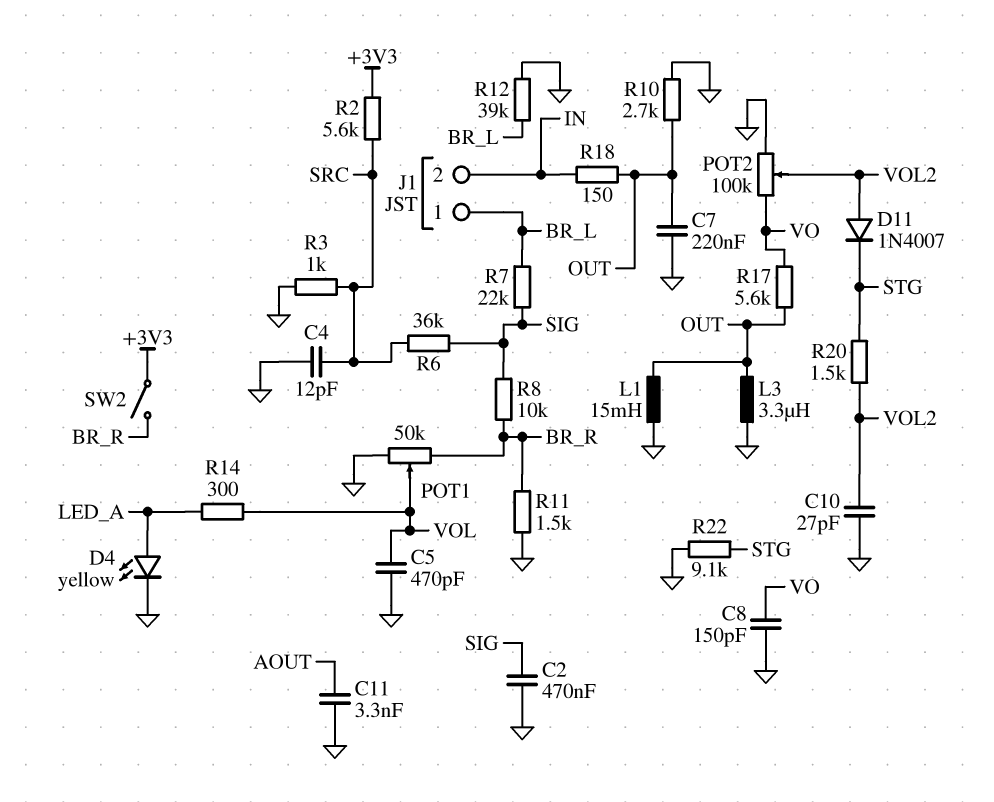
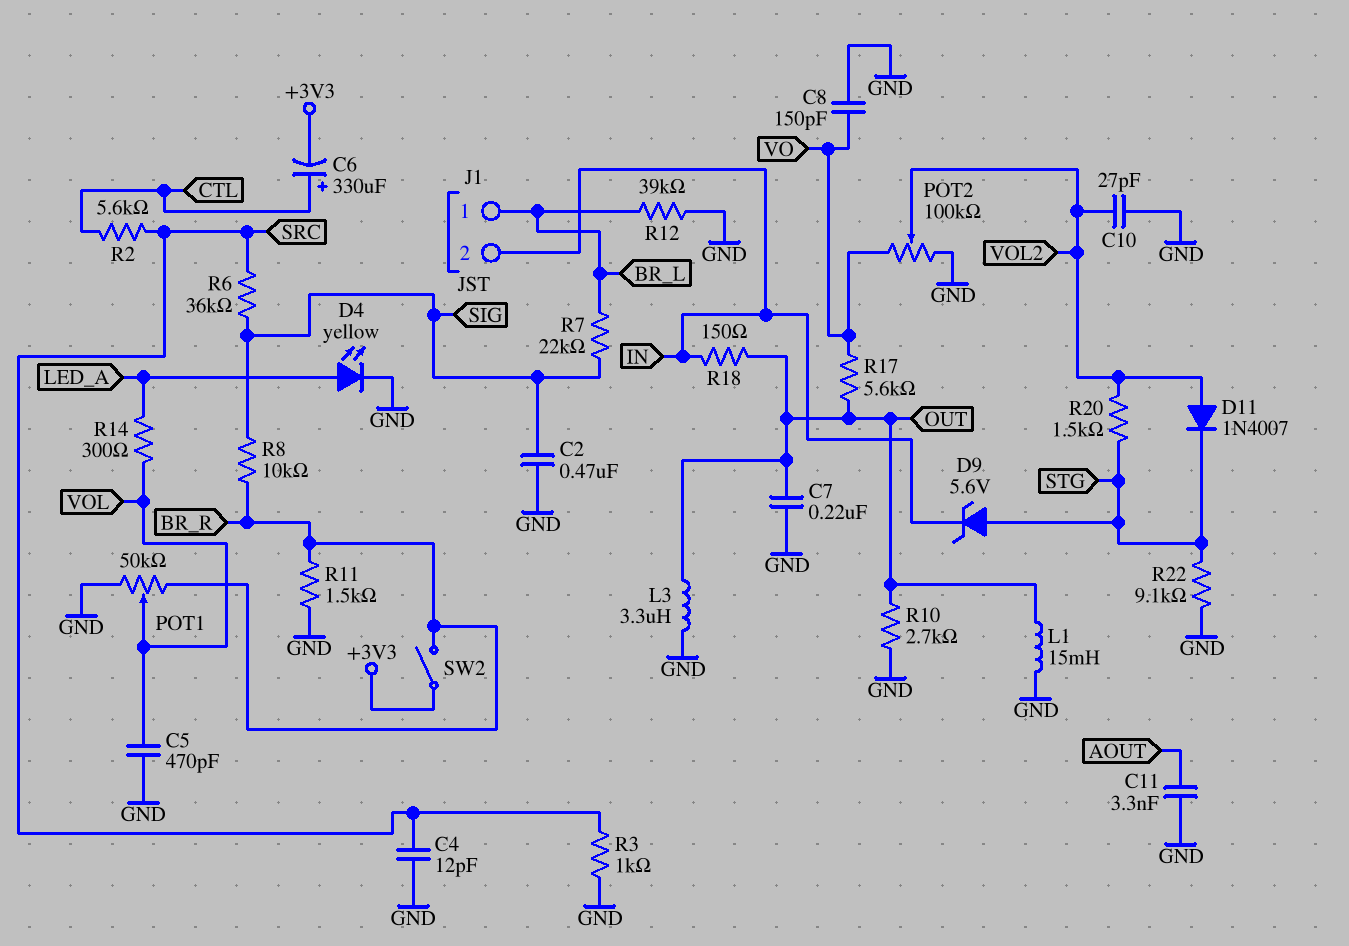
C6: none -> 330uF (plus CTL, minus +3V3)
D9: none -> zener 5.6V (A STG, K IN)
R2: 5.6k (+3V3, SRC) -> 5.6k (CTL, SRC)

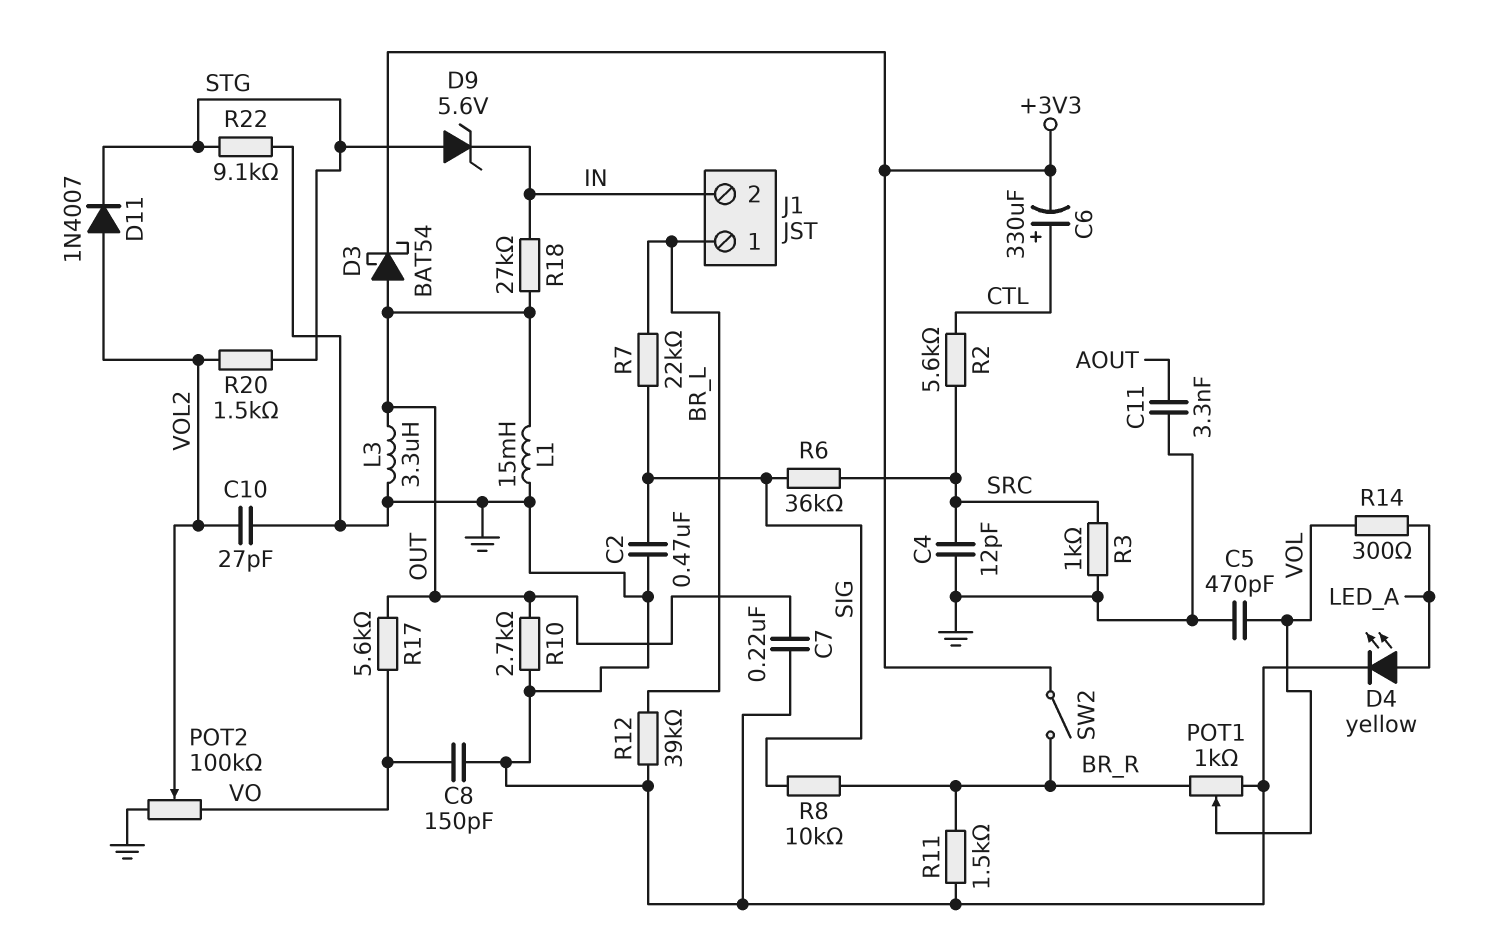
D3: none -> schottky BAT54 (A OUT, K +3V3)
POT1: 50k (BR_R, GND, wiper VOL) -> 1k (BR_R, GND, wiper VOL)
R18: 150 (IN, OUT) -> 27k (IN, OUT)

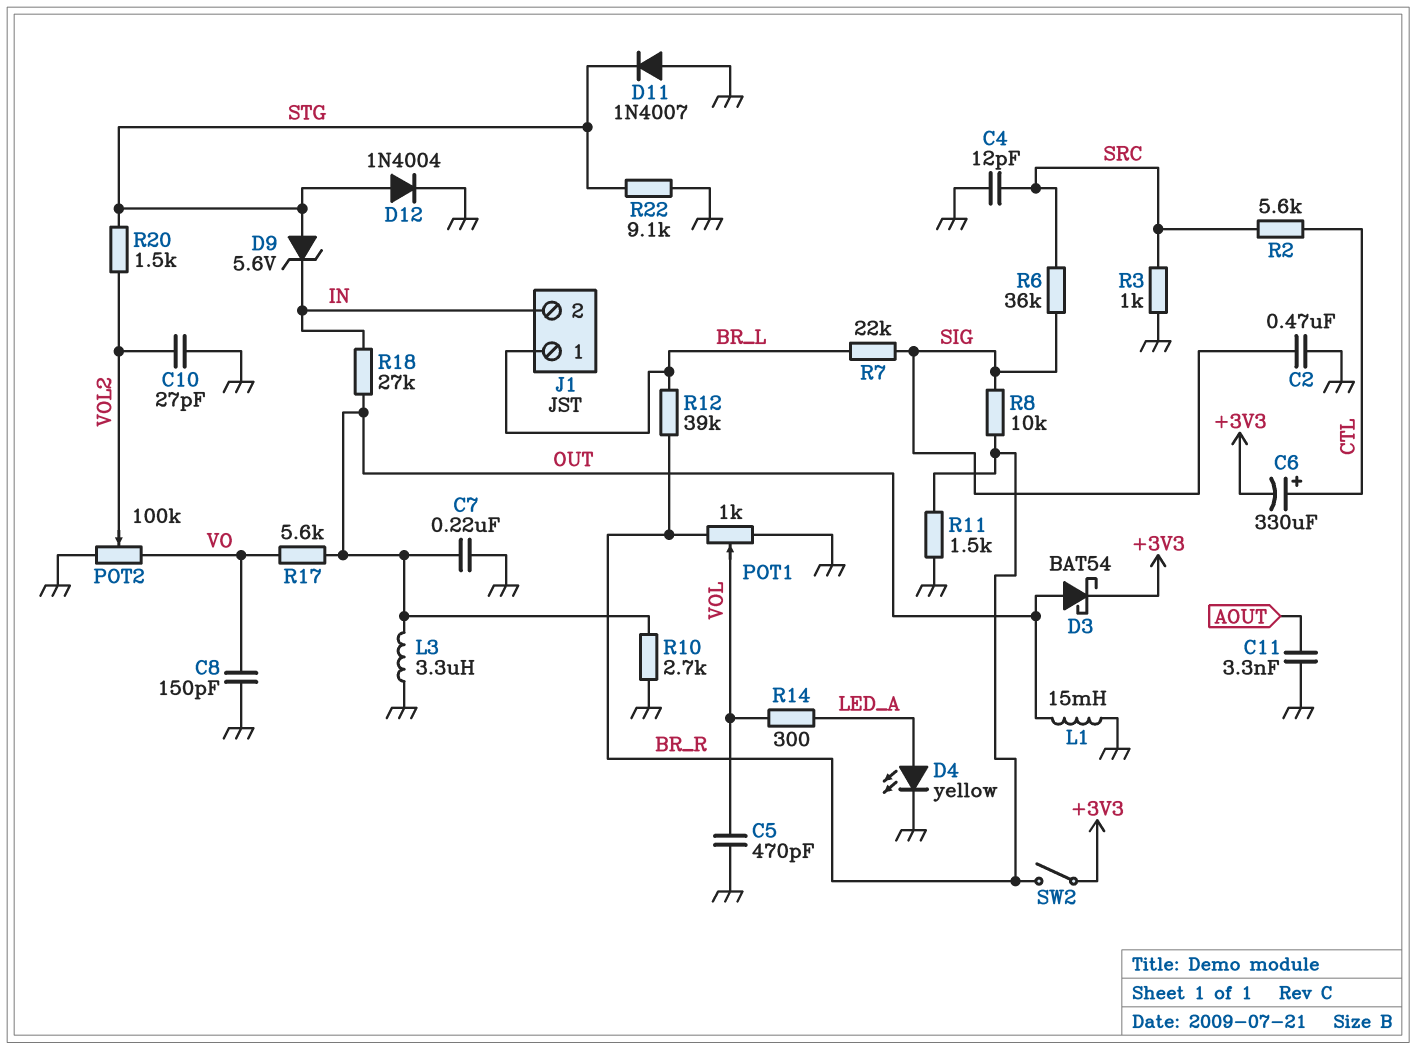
D11: diode 1N4007 (A VOL2, K STG) -> diode 1N4007 (A GND, K STG)
D12: none -> diode 1N4004 (A STG, K GND)
R12: 39k (BR_L, GND) -> 39k (BR_L, BR_R)

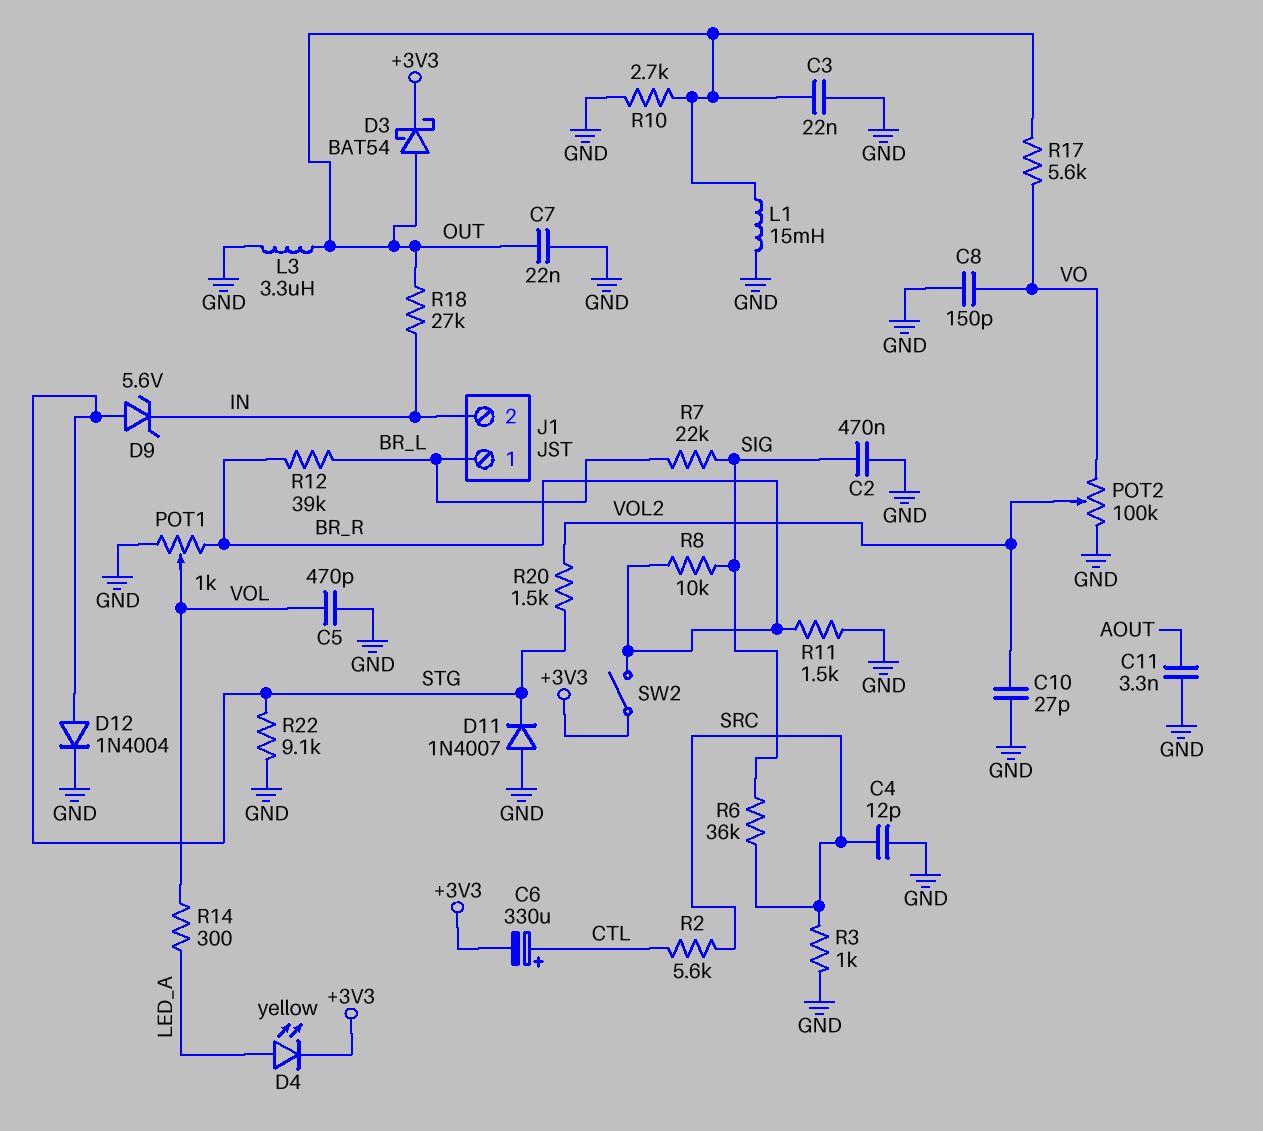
C3: none -> 22nF (GND, OUT)
C7: 220nF (GND, OUT) -> 22nF (GND, OUT)
D4: LED yellow (A LED_A, K GND) -> LED yellow (A LED_A, K +3V3)

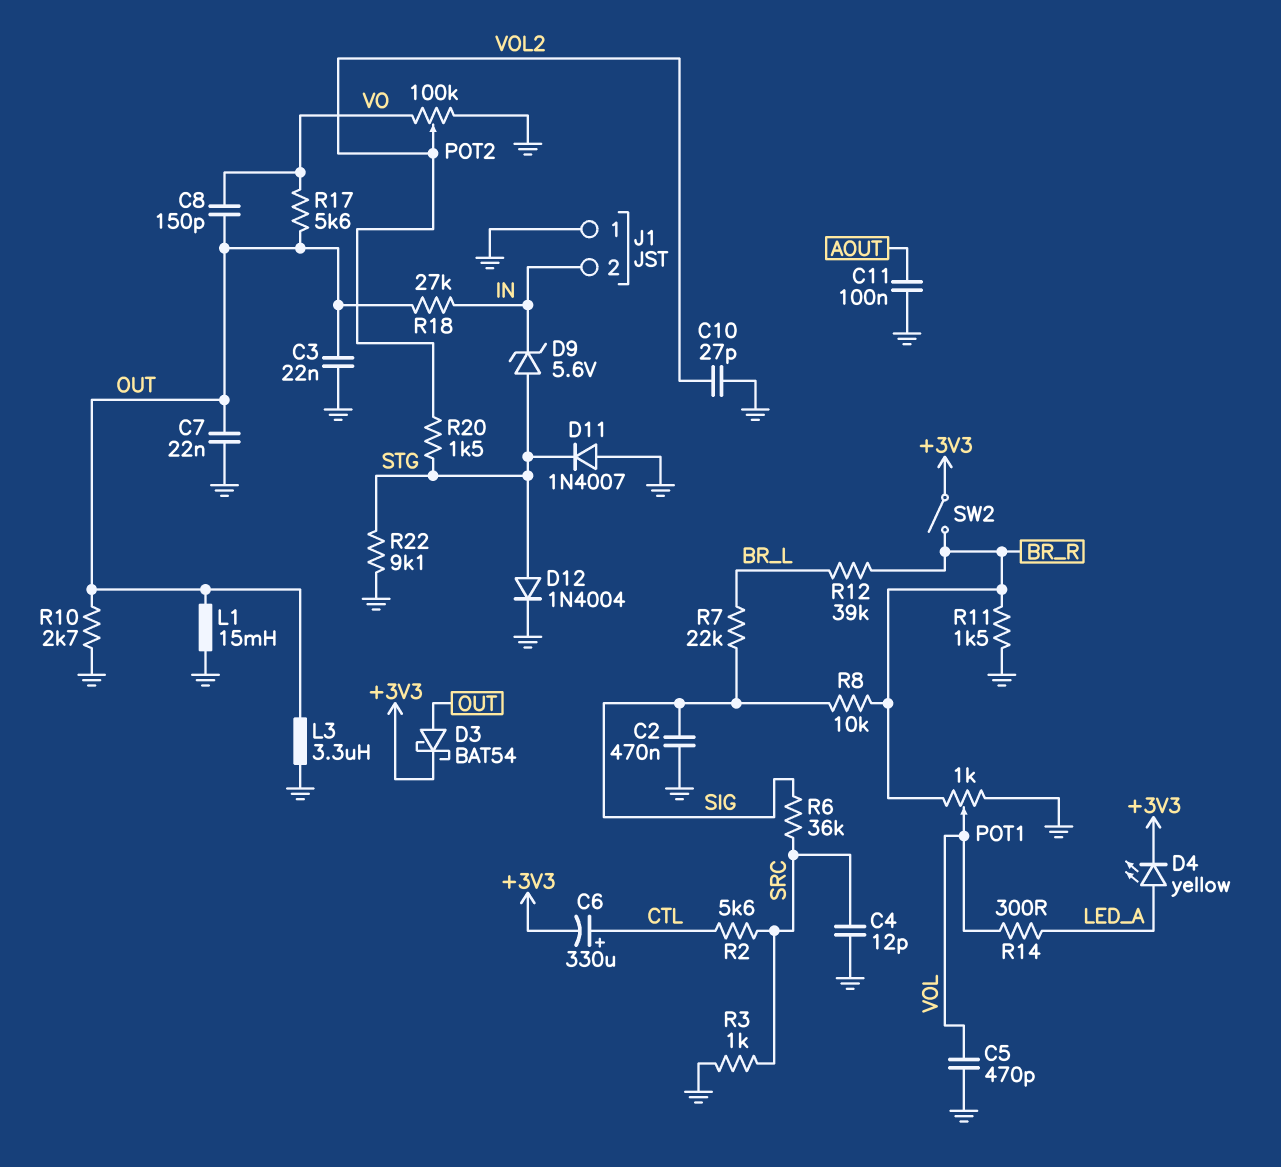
C8: 150pF (GND, VO) -> 150pF (OUT, VO)
C11: 3.3nF (AOUT, GND) -> 100nF (AOUT, GND)
J1 pin 1: BR_L -> GND

